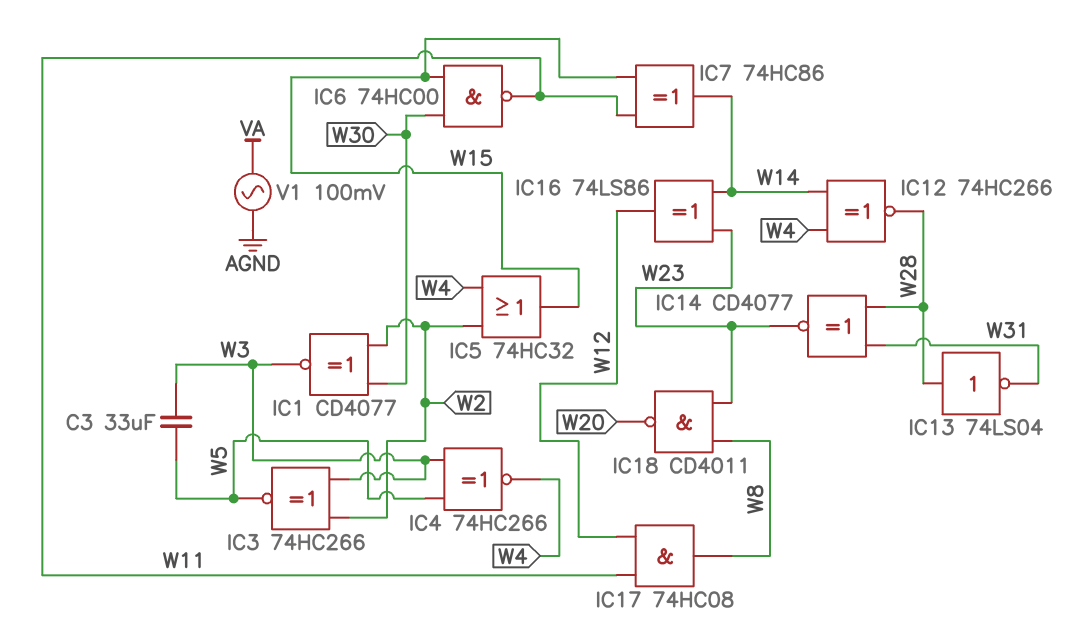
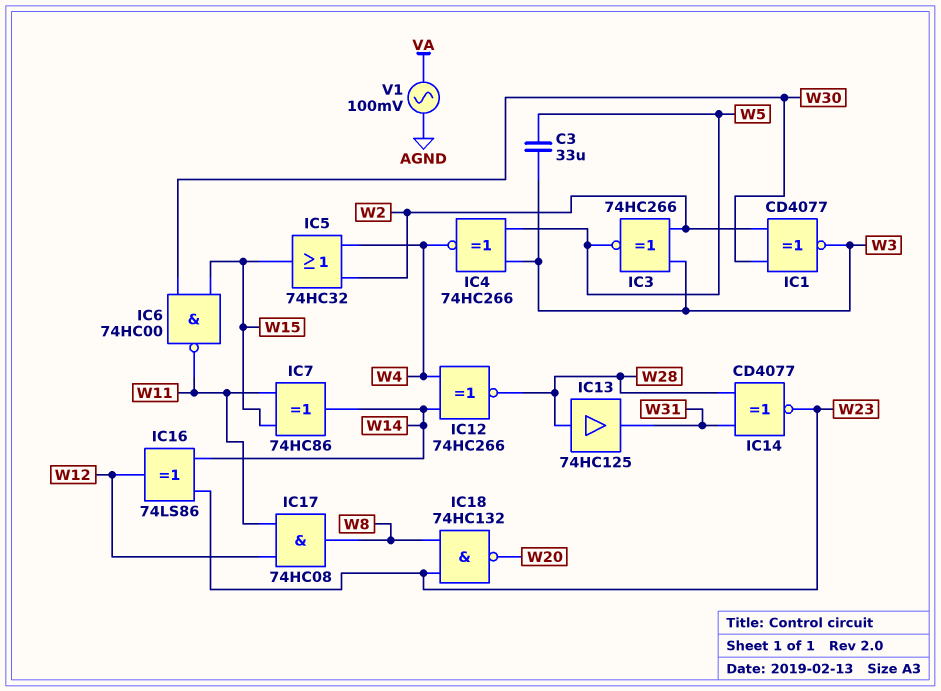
IC13: NOT 74LS04 (in W28, out W31) -> buffer 74HC125 (in W28, out W31)
IC18: NAND CD4011 (in W8, in W23, out W20) -> NAND 74HC132 (in W8, in W23, out W20)

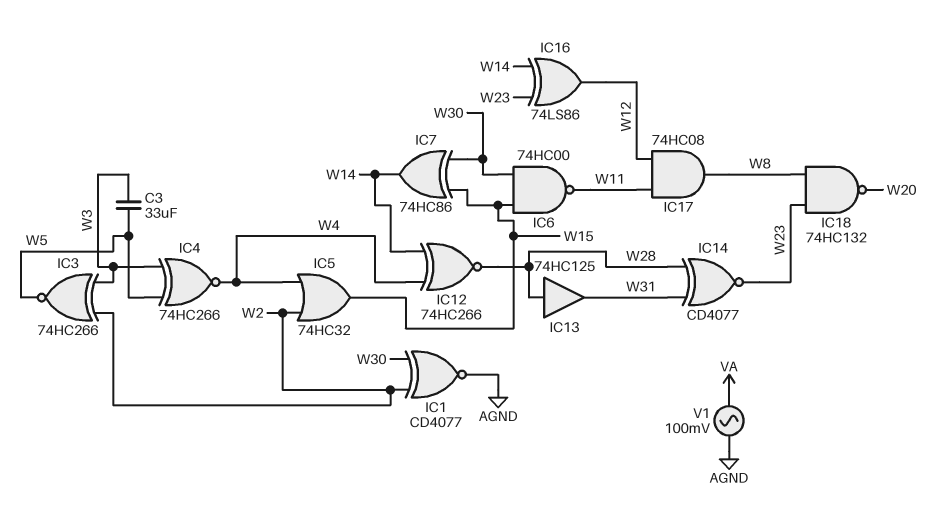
IC1: XNOR CD4077 (in W2, in W30, out W3) -> XNOR CD4077 (in W2, in W30, out AGND)
IC7: XOR 74HC86 (in W11, in W15, out W14) -> XOR 74HC86 (in W15, in W30, out W14)

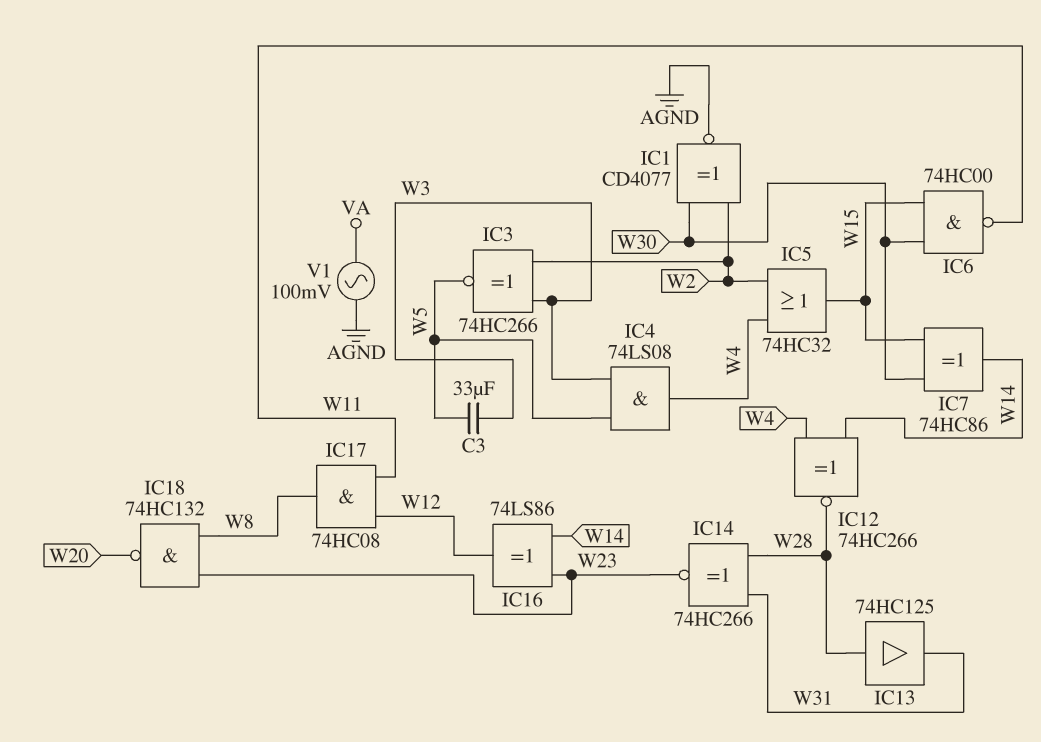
IC4: XNOR 74HC266 (in W3, in W5, out W4) -> AND 74LS08 (in W3, in W5, out W4)
IC14: XNOR CD4077 (in W28, in W31, out W23) -> XNOR 74HC266 (in W28, in W31, out W23)

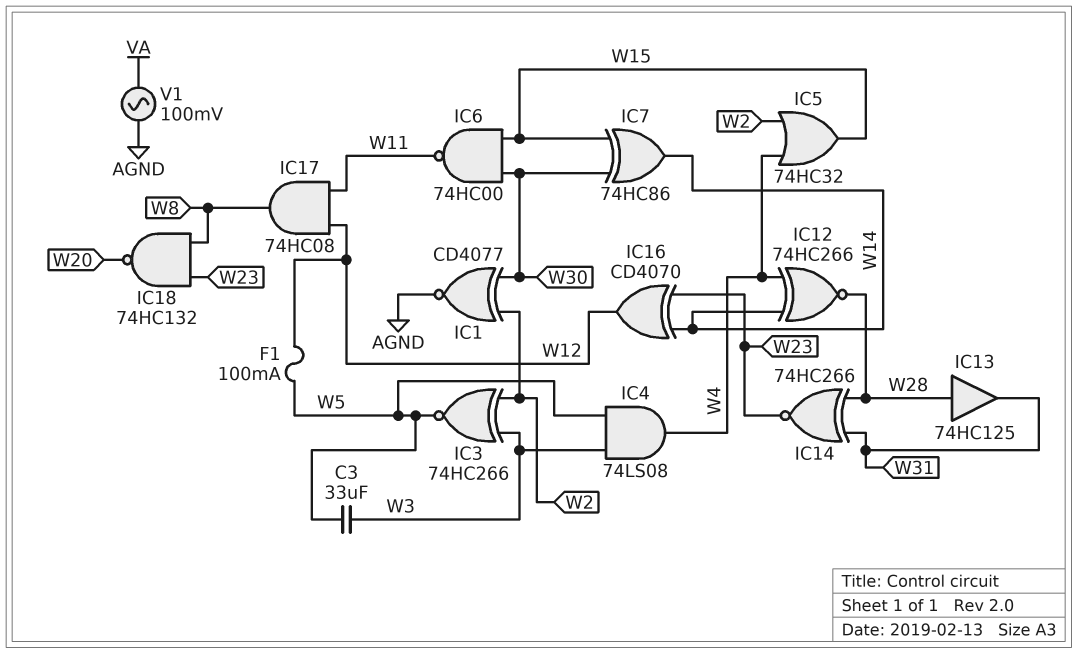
F1: none -> 100mA (W5, W12)
IC16: XOR 74LS86 (in W14, in W23, out W12) -> XOR CD4070 (in W14, in W23, out W12)

